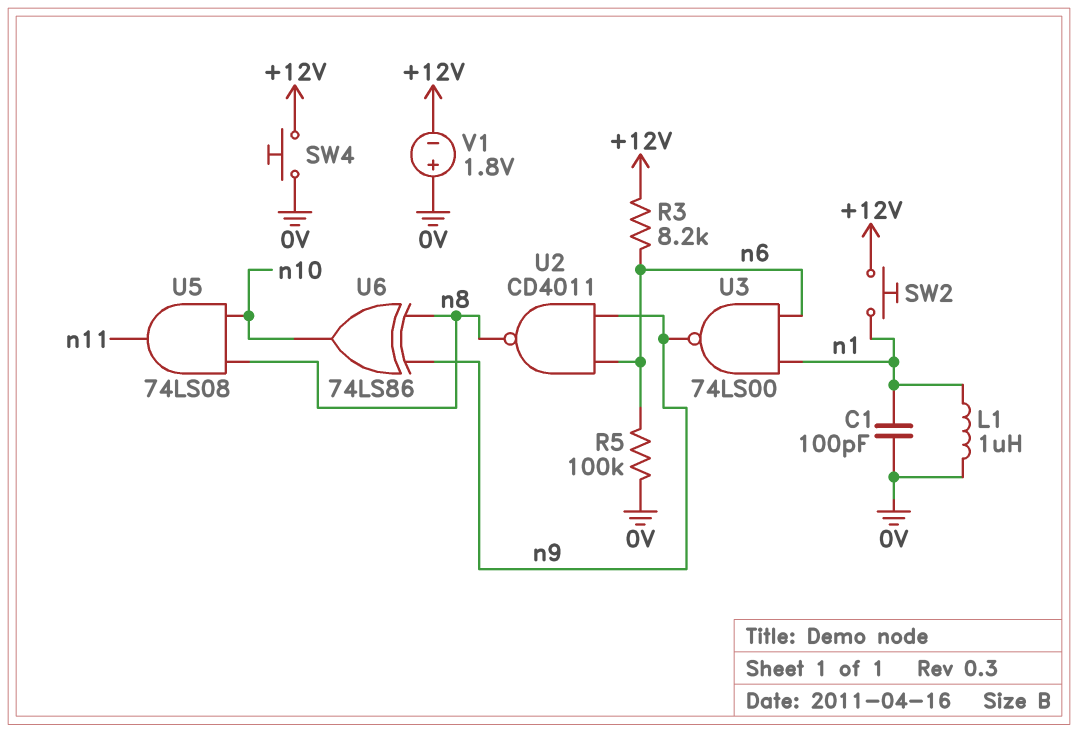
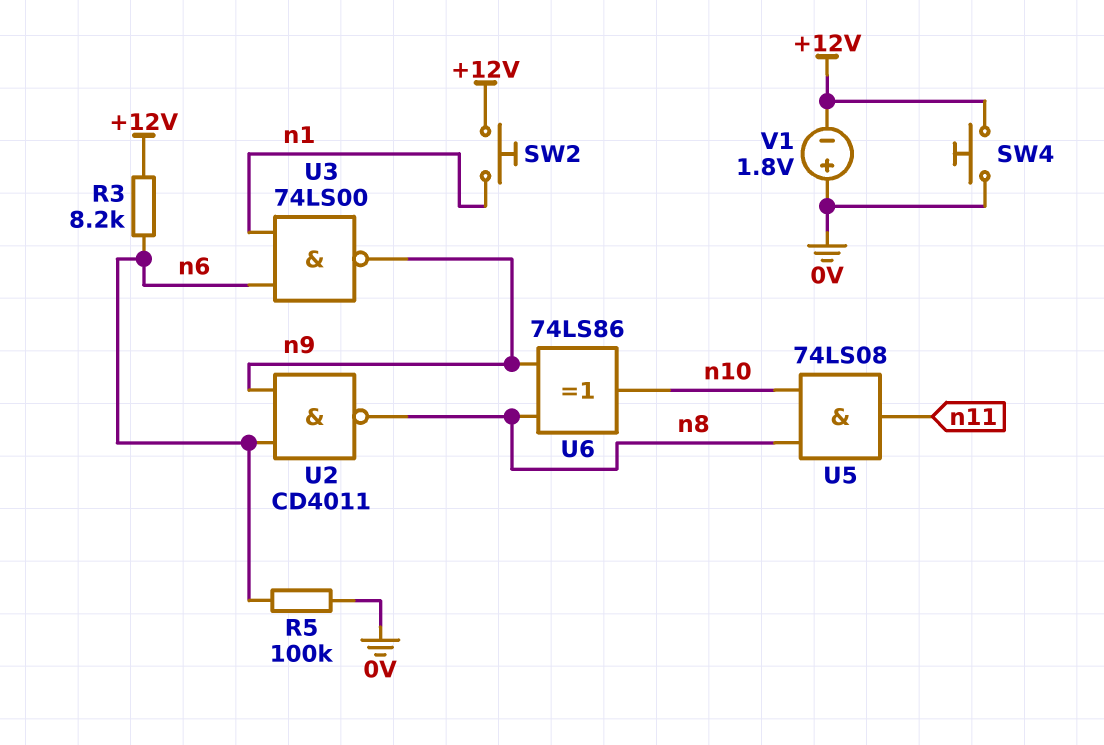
C1: 100pF (0V, n1) -> none
L1: 1uH (0V, n1) -> none

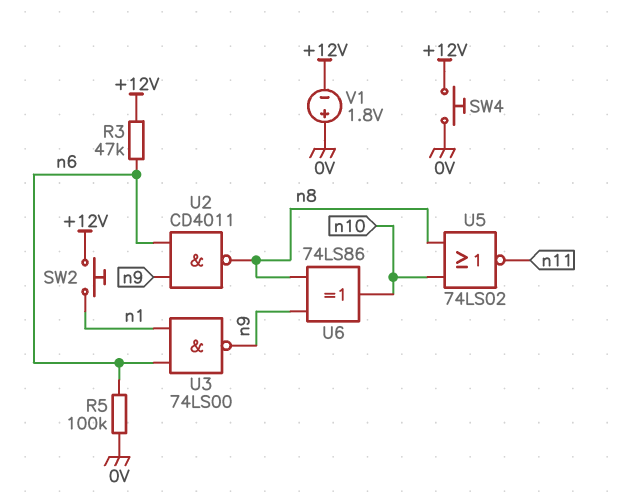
R3: 8.2k (+12V, n6) -> 47k (+12V, n6)
U5: AND 74LS08 (in n8, in n10, out n11) -> NOR 74LS02 (in n8, in n10, out n11)

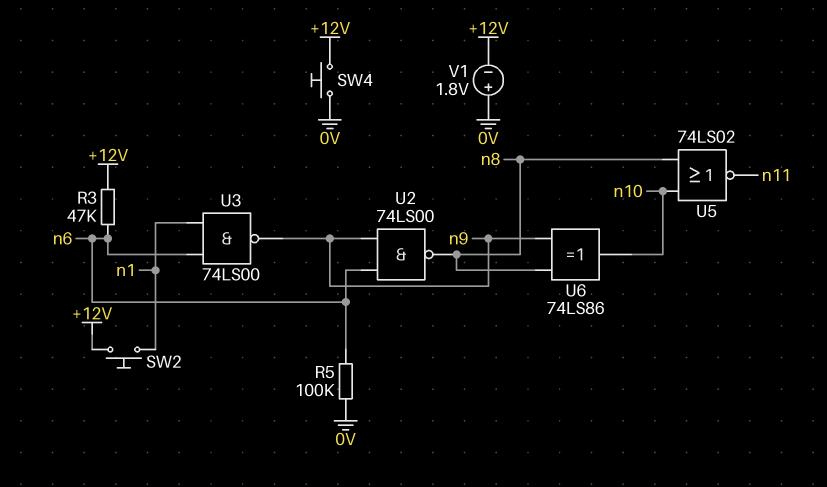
U2: NAND CD4011 (in n6, in n9, out n8) -> NAND 74LS00 (in n6, in n9, out n8)

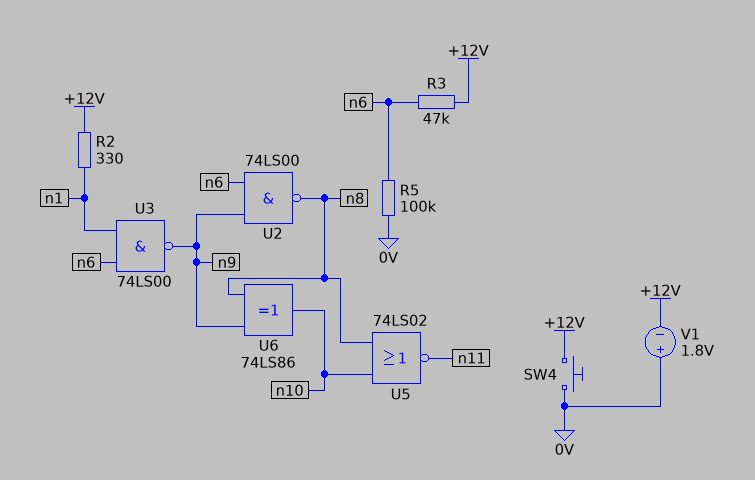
R2: none -> 330 (+12V, n1)
SW2: button (+12V, n1) -> none

